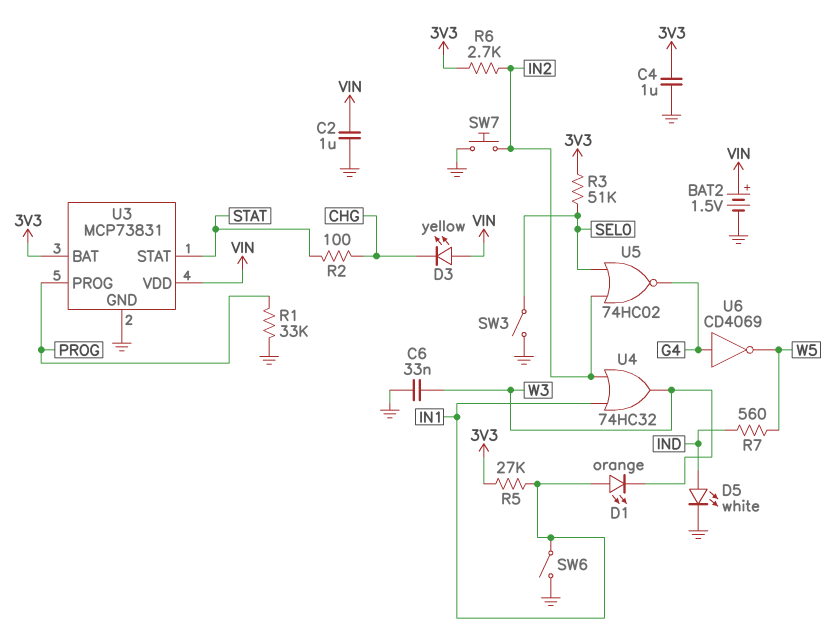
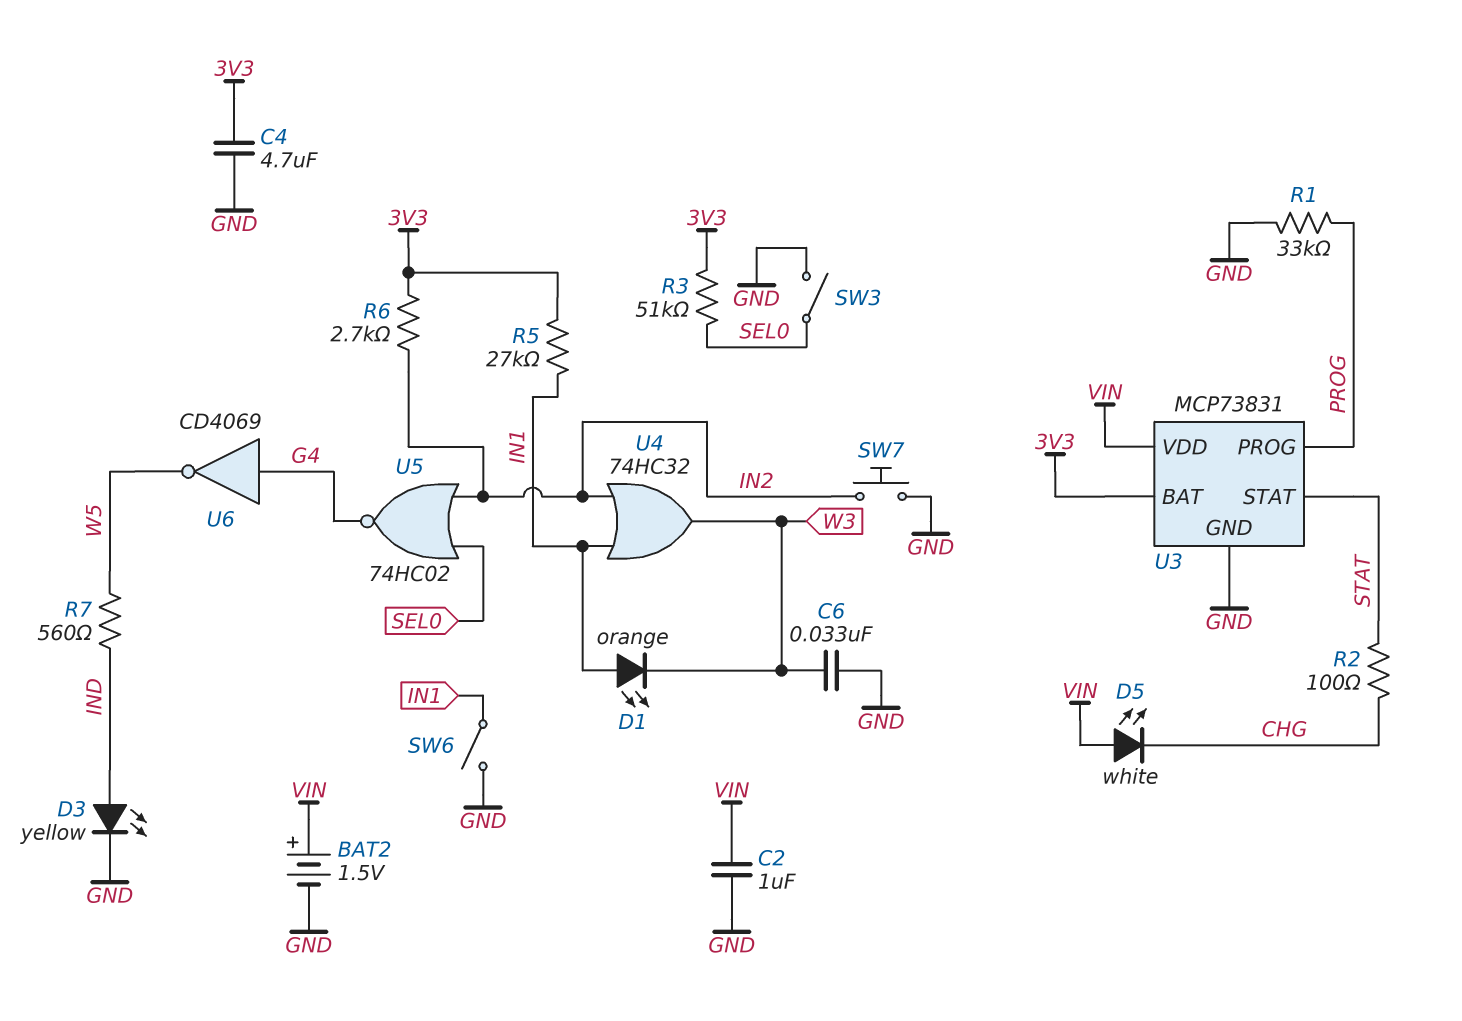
C4: 1uF (3V3, GND) -> 4.7uF (3V3, GND)
D3: LED yellow (A VIN, K CHG) -> LED yellow (A IND, K GND)
D5: LED white (A IND, K GND) -> LED white (A VIN, K CHG)

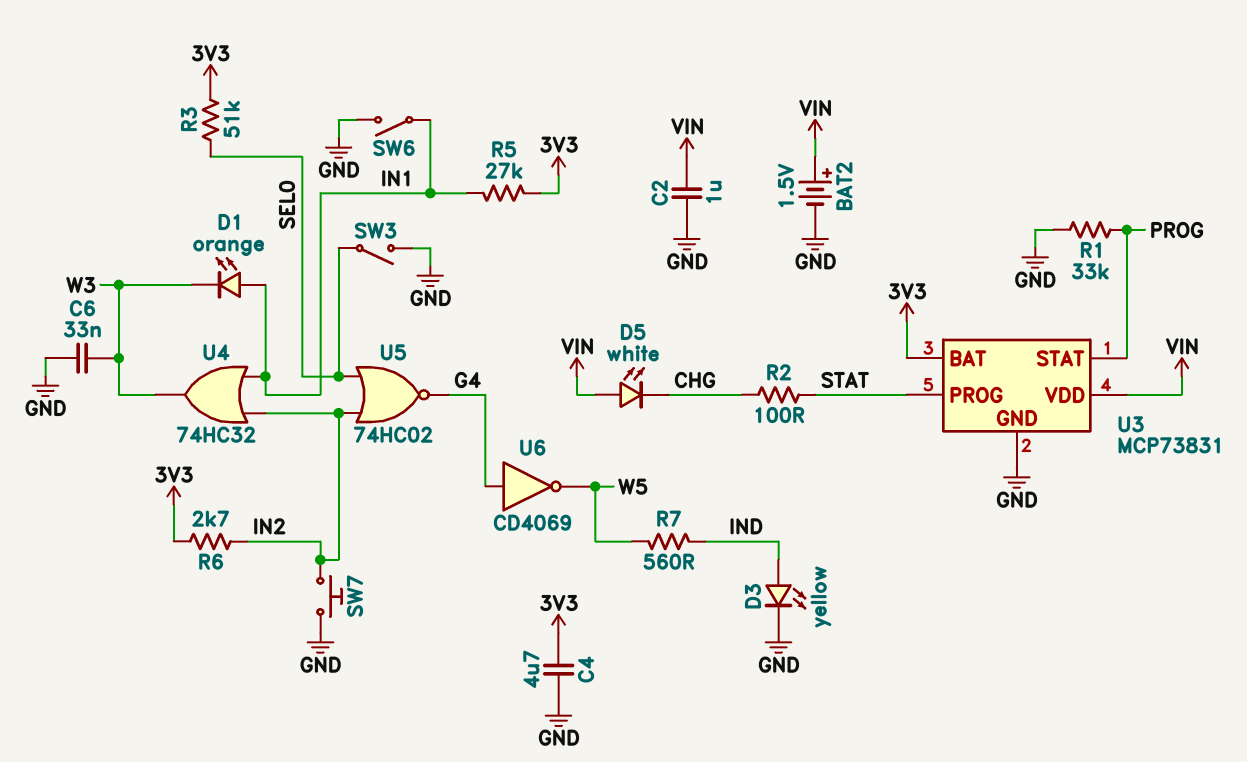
U3 pin PROG: PROG -> STAT
U3 pin STAT: STAT -> PROG

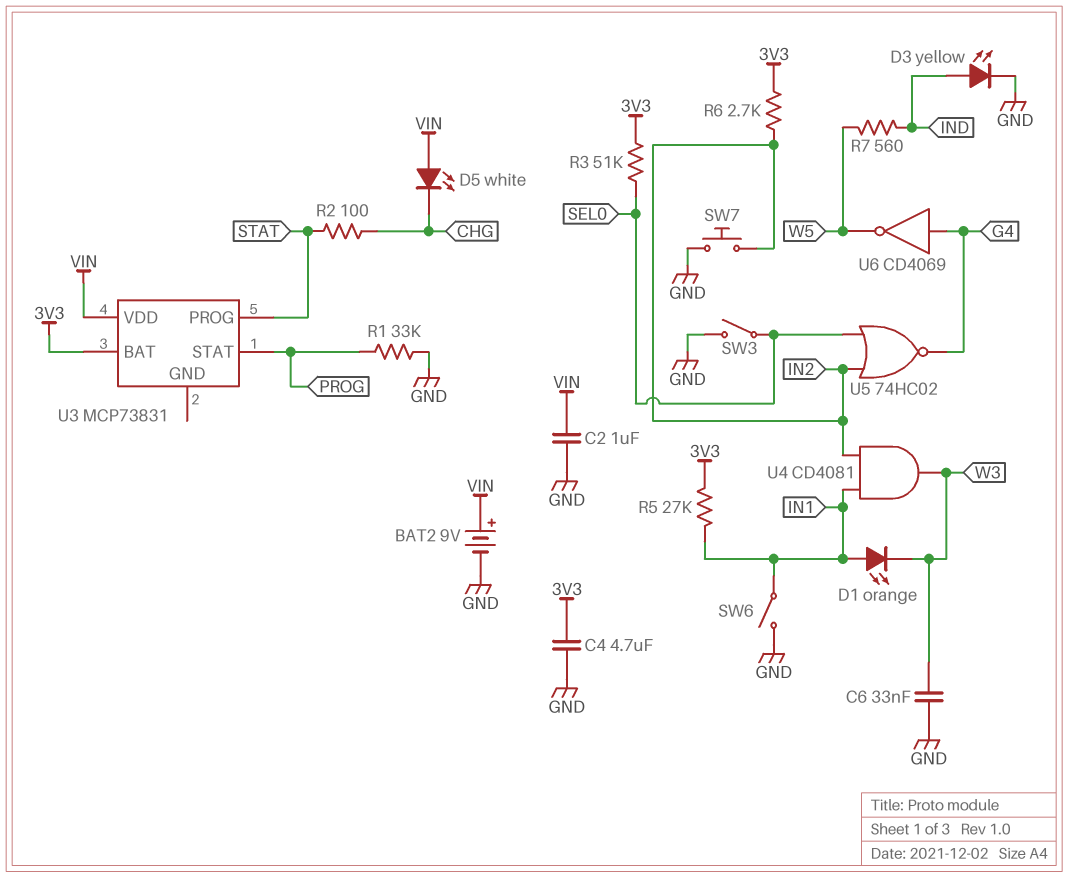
BAT2: 1.5V (plus VIN, minus GND) -> 9V (plus VIN, minus GND)
U3 pin GND: GND -> none
U4: OR 74HC32 (in IN1, in IN2, out W3) -> AND CD4081 (in IN1, in IN2, out W3)

